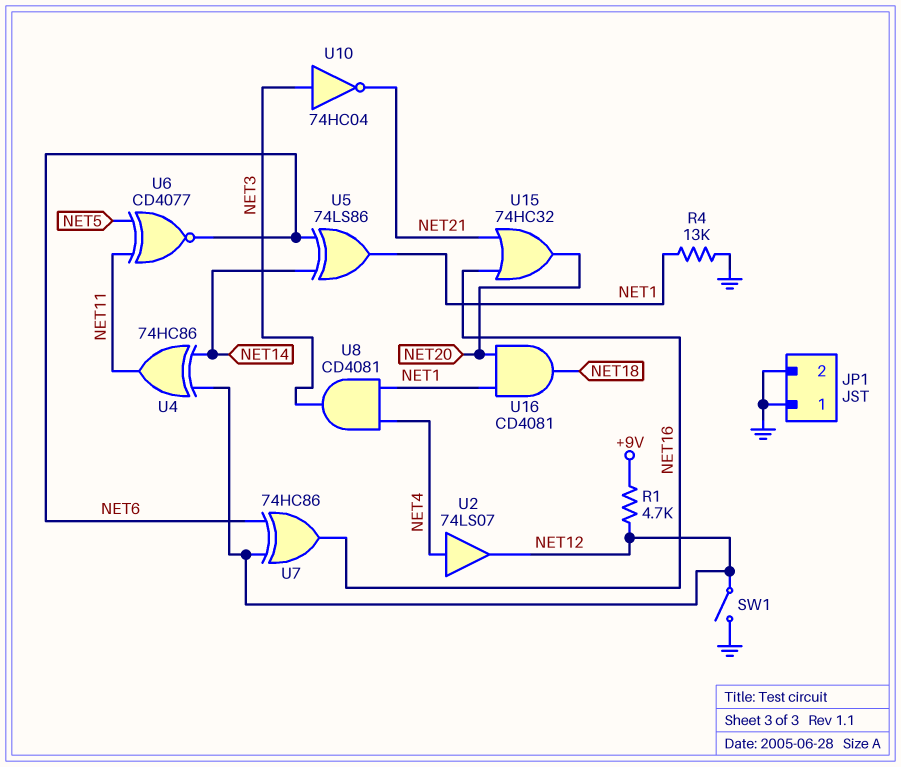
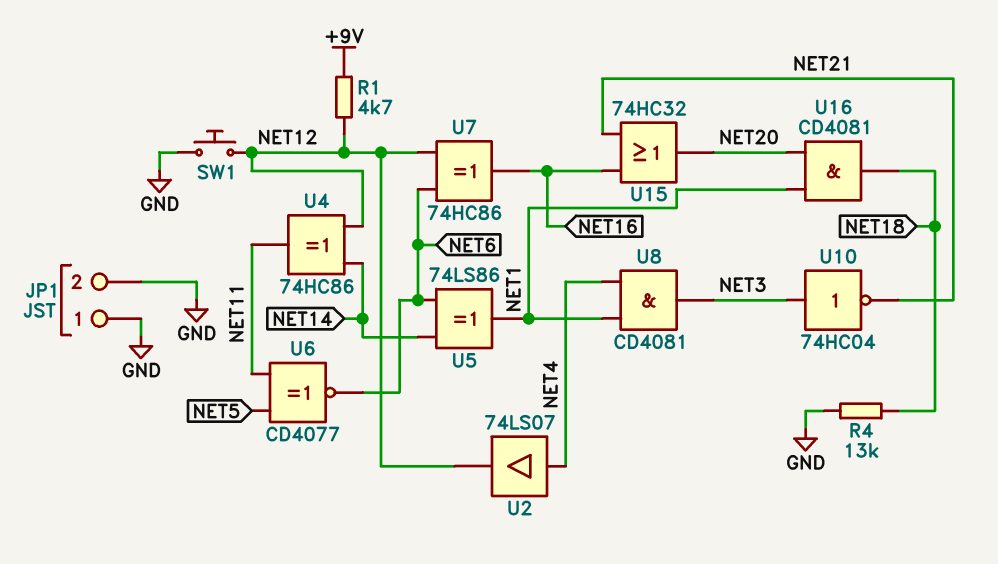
R4: 13k (GND, NET1) -> 13k (GND, NET18)
SW1: switch (GND, NET12) -> button (GND, NET12)

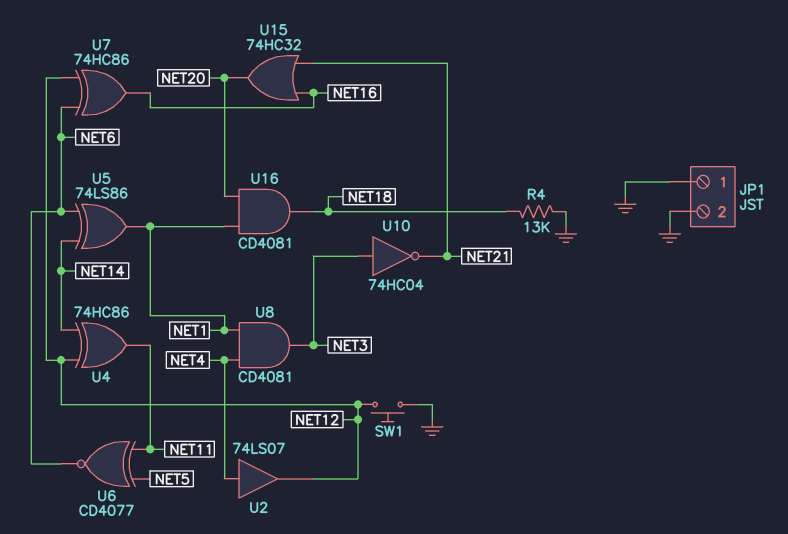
R1: 4.7k (+9V, NET12) -> none

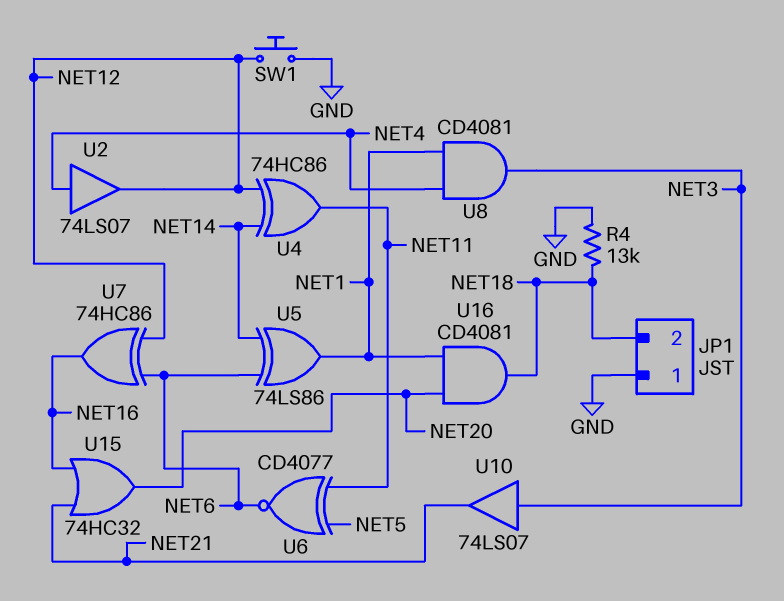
JP1 pin 2: GND -> NET18
U10: NOT 74HC04 (in NET3, out NET21) -> buffer 74LS07 (in NET3, out NET21)

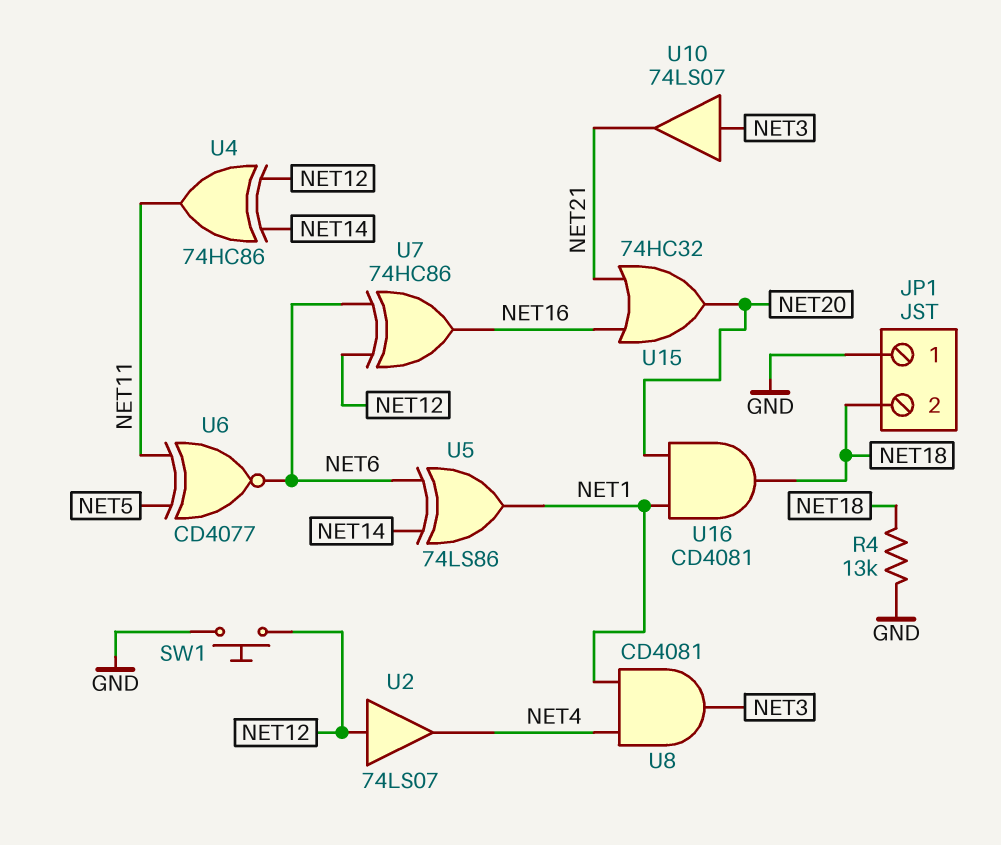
U2: buffer 74LS07 (in NET4, out NET12) -> buffer 74LS07 (in NET12, out NET4)

